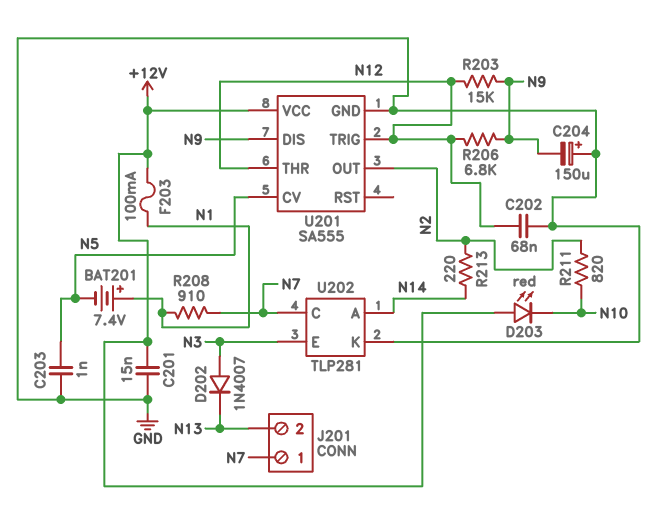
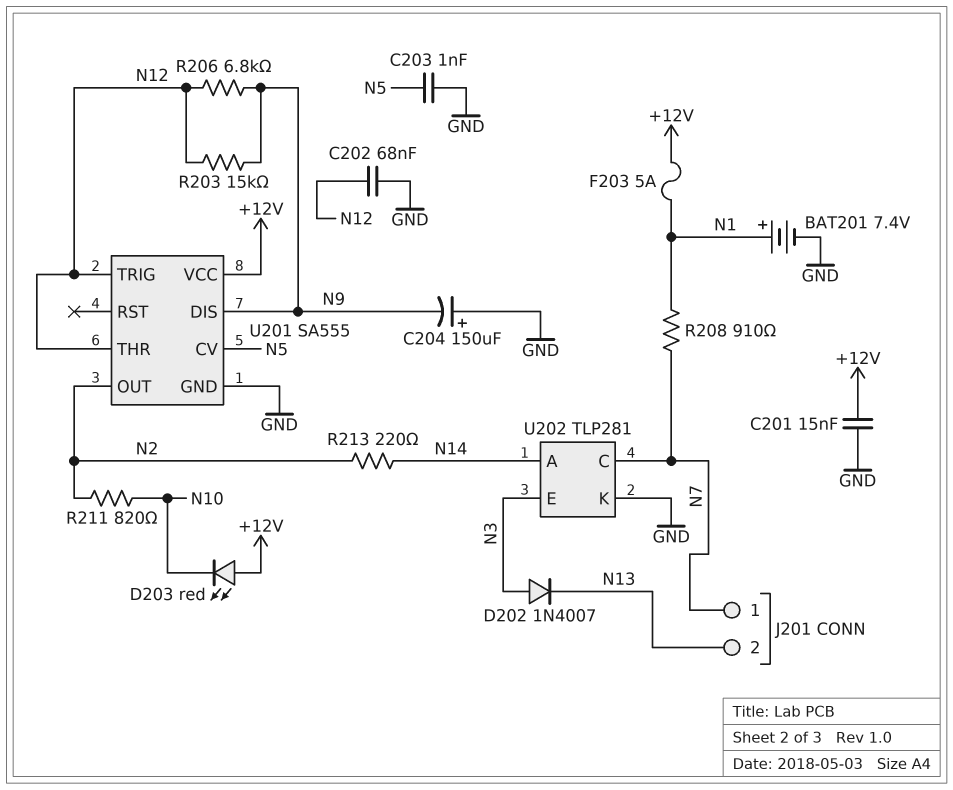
BAT201: 7.4V (plus N1, minus N5) -> 7.4V (plus N1, minus GND)
F203: 100mA (+12V, N1) -> 5A (+12V, N1)

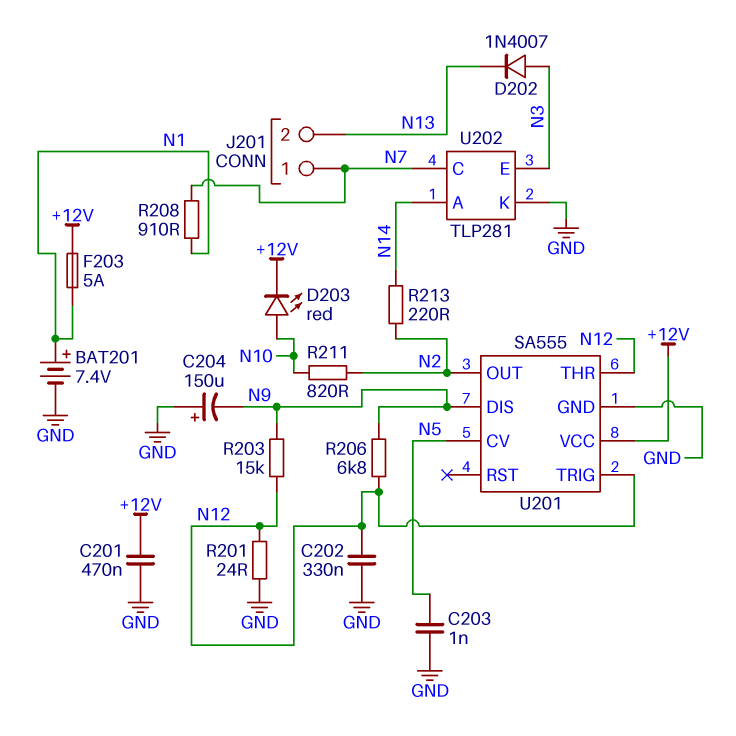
C201: 15nF (+12V, GND) -> 470nF (+12V, GND)
C202: 68nF (GND, N12) -> 330nF (GND, N12)
D203: LED red (A +12V, K N10) -> LED red (A N10, K +12V)
R201: none -> 24 (GND, N12)

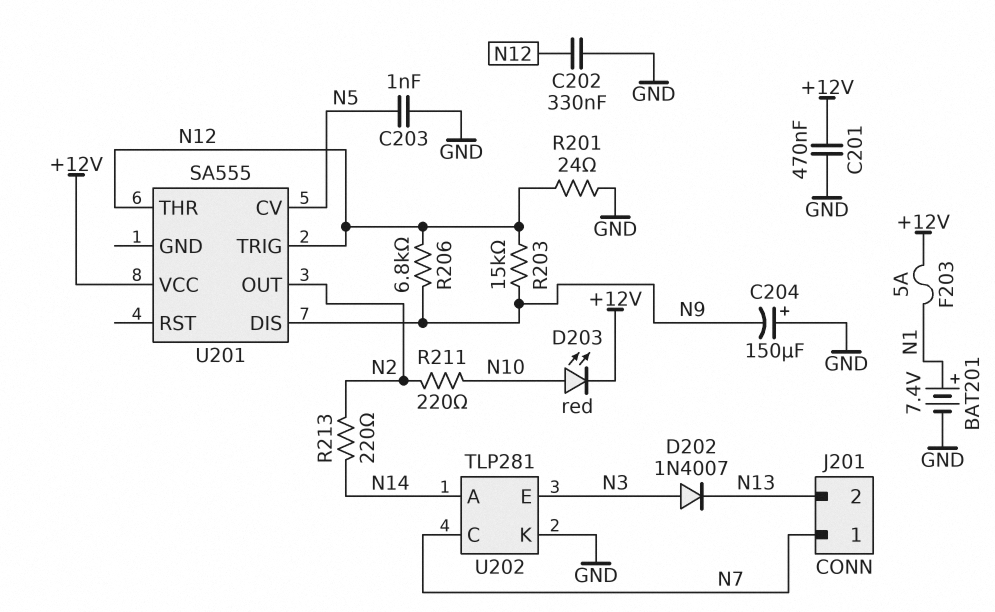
R208: 910 (N1, N7) -> none
R211: 820 (N2, N10) -> 220 (N2, N10)
U201 pin GND: GND -> none

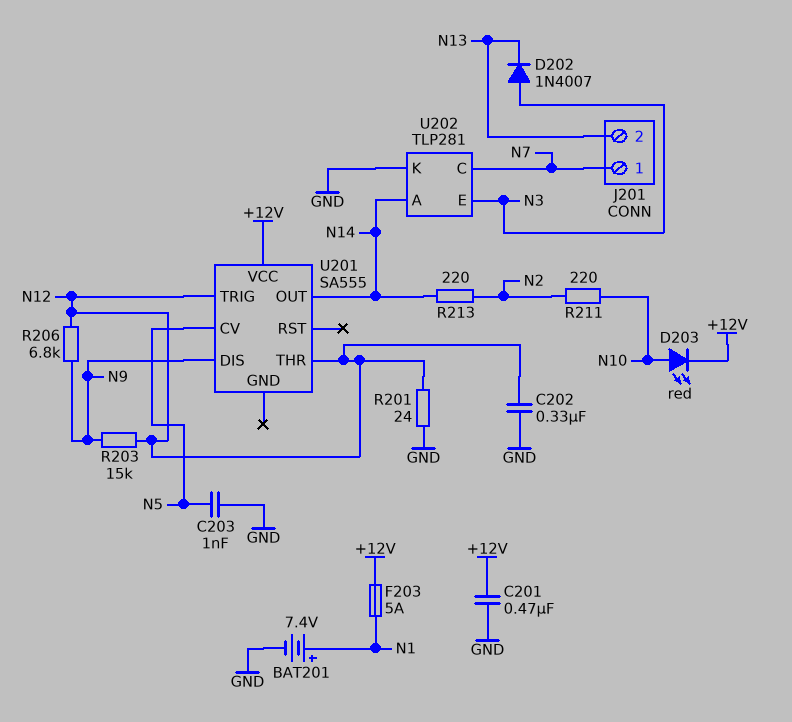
C204: 150uF (plus GND, minus N9) -> none
U201 pin OUT: N2 -> N14

